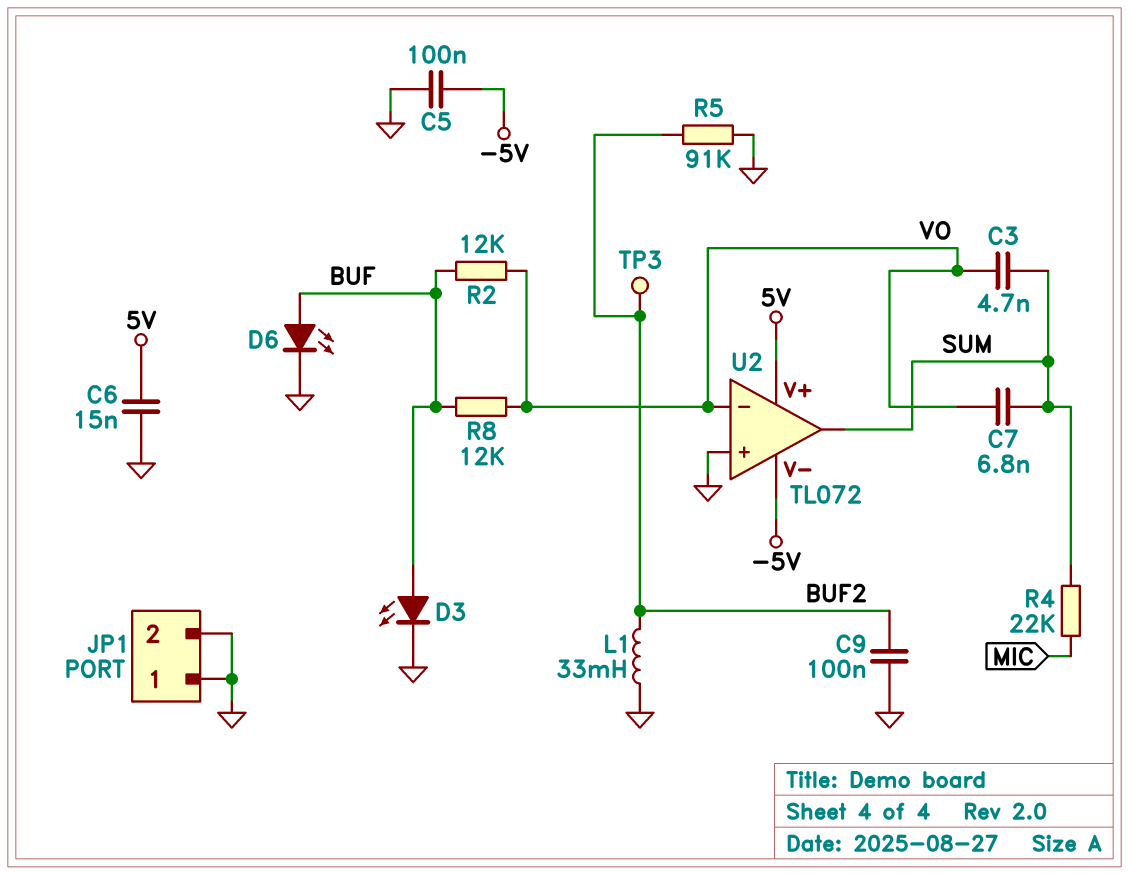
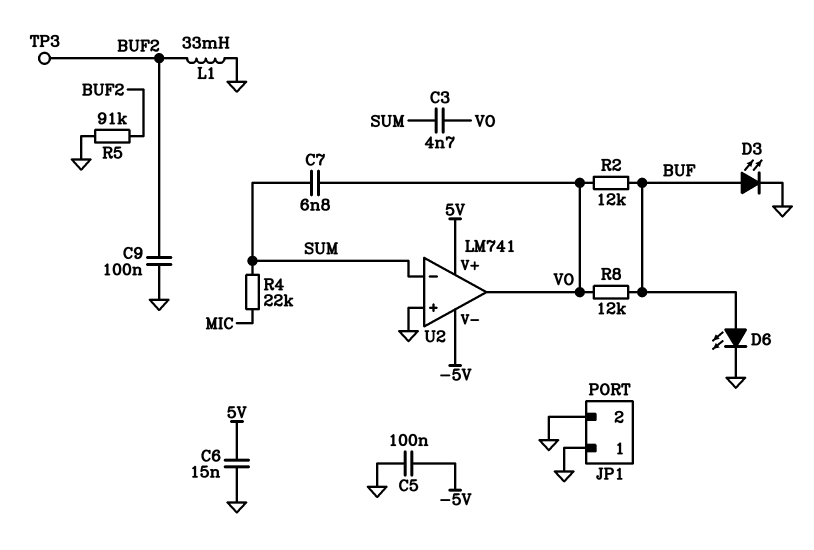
U2: TL072 -> LM741
U2 pin in-: VO -> SUM
U2 pin out: SUM -> VO

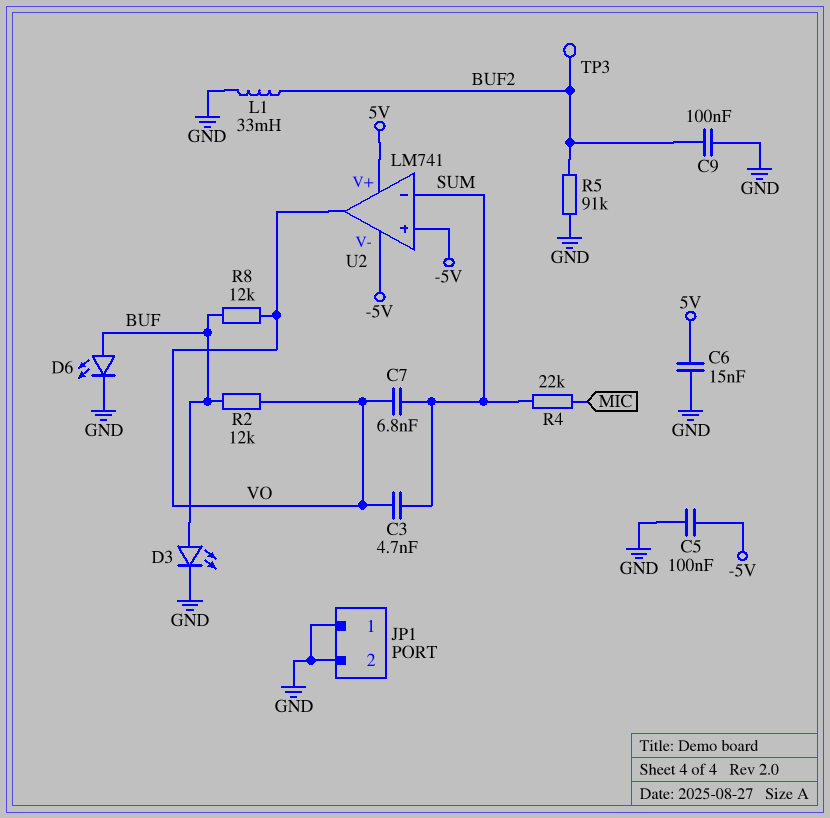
U2 pin in+: GND -> -5V

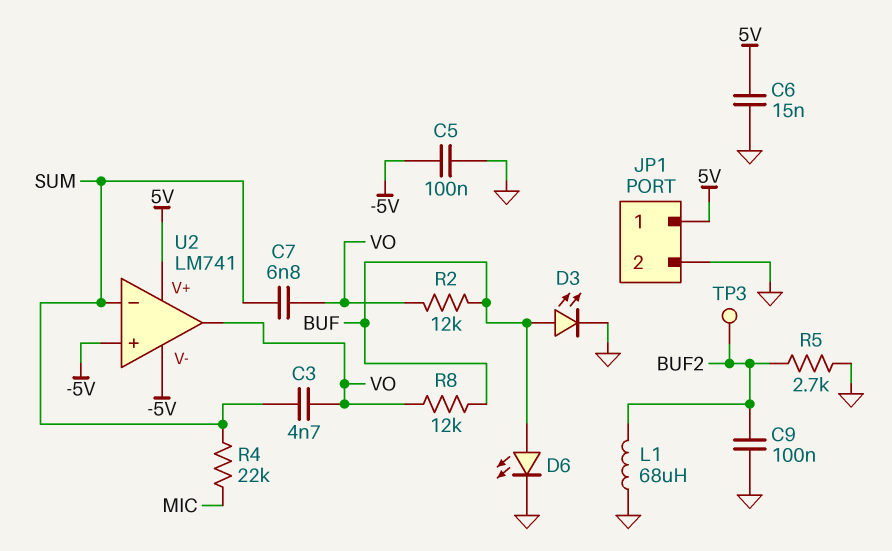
JP1 pin 1: GND -> 5V
L1: 33mH (BUF2, GND) -> 68uH (BUF2, GND)
R5: 91k (BUF2, GND) -> 2.7k (BUF2, GND)

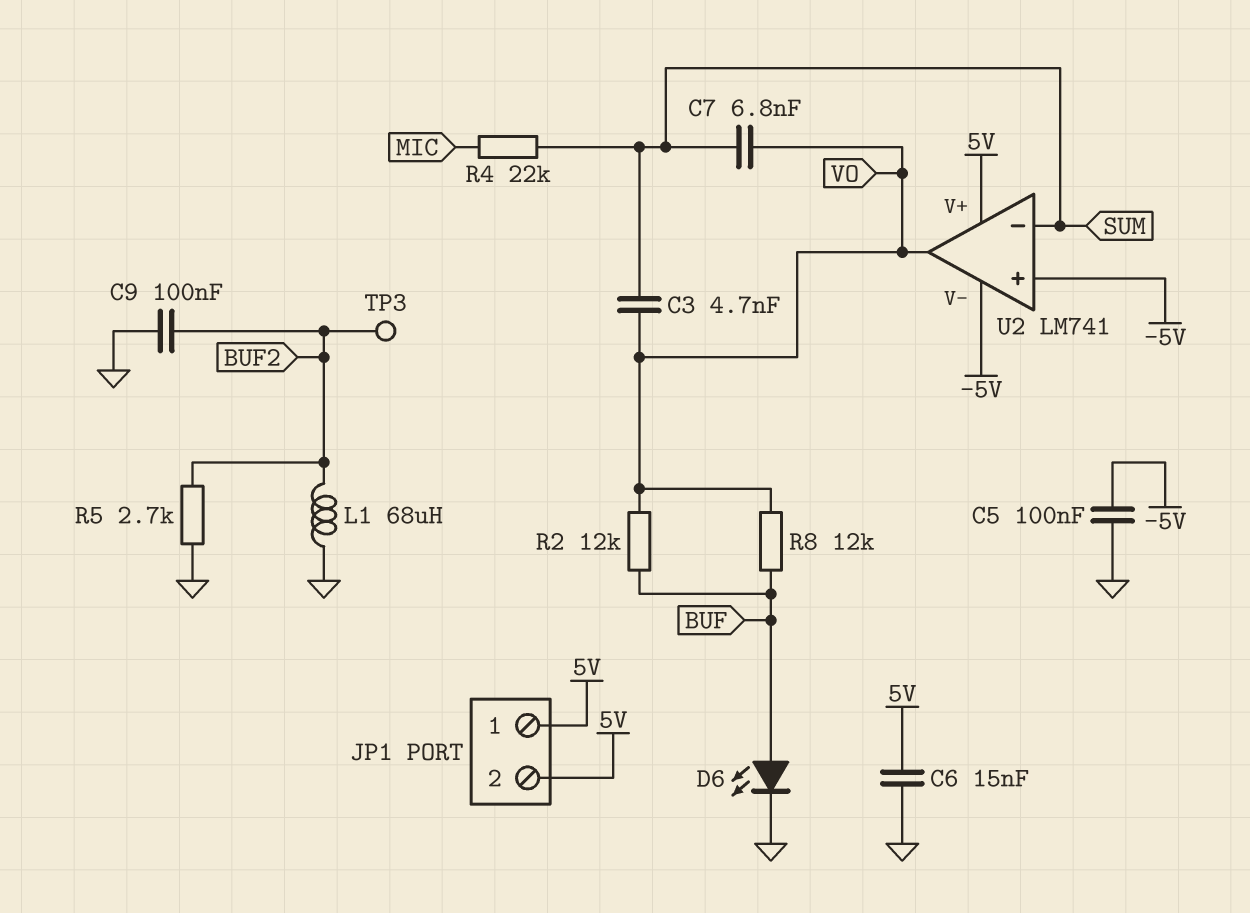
D3: LED (A BUF, K GND) -> none
JP1 pin 2: GND -> 5V

